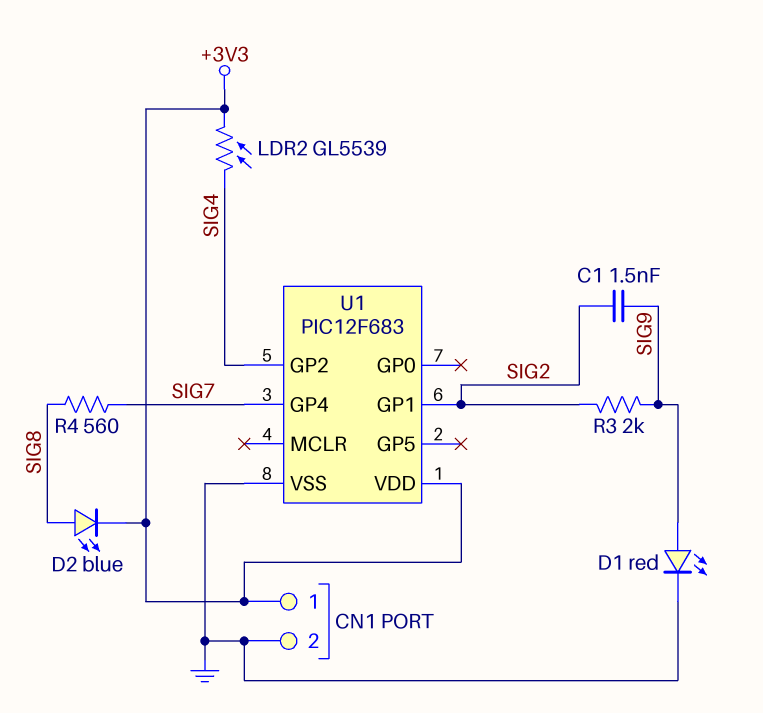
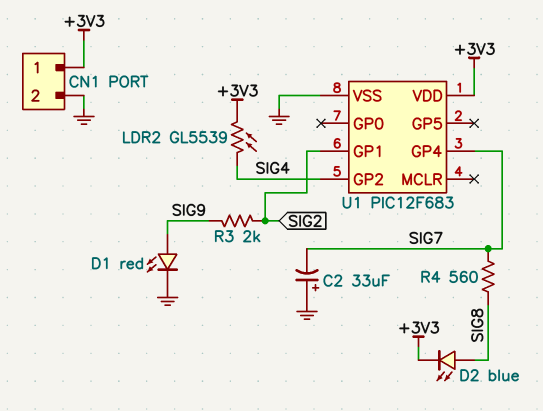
C1: 1.5nF (SIG2, SIG9) -> none
C2: none -> 33uF (plus GND, minus SIG7)

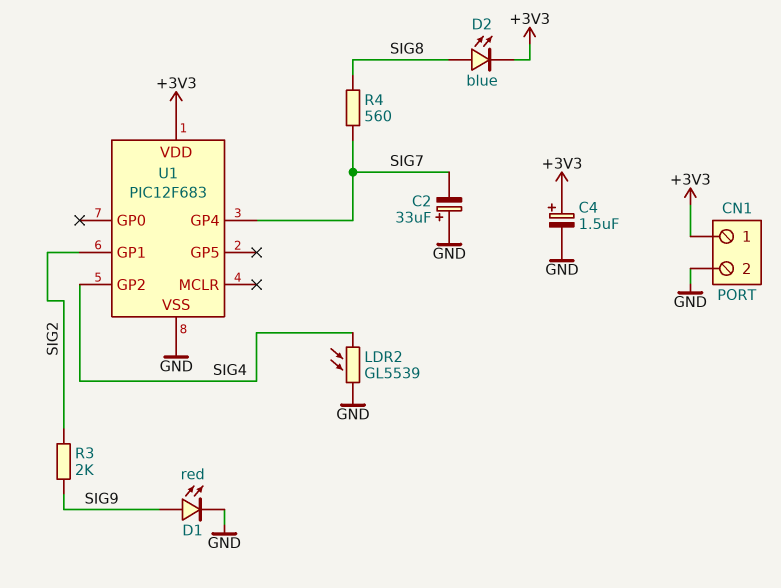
C4: none -> 1.5uF (plus +3V3, minus GND)
LDR2: GL5539 (+3V3, SIG4) -> GL5539 (GND, SIG4)

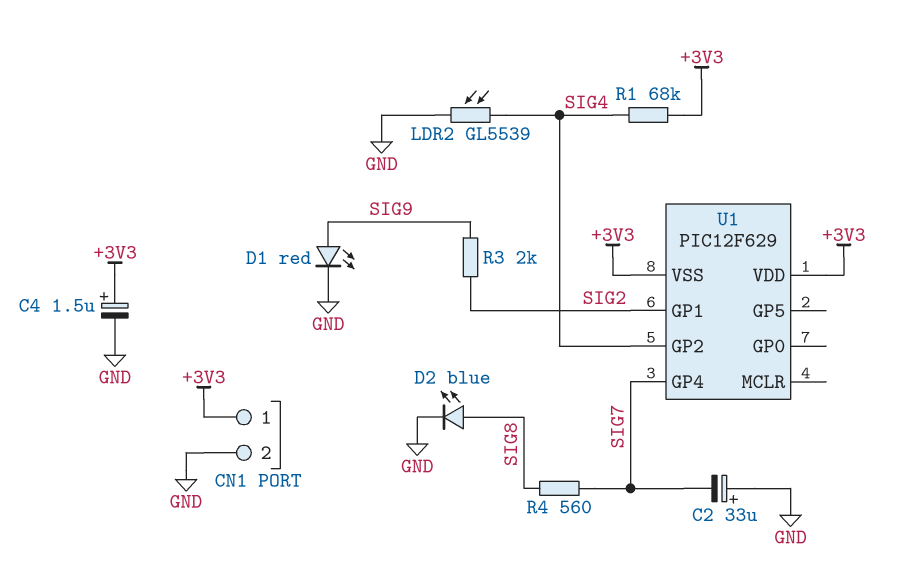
D2: LED blue (A SIG8, K +3V3) -> LED blue (A SIG8, K GND)
R1: none -> 68k (+3V3, SIG4)
U1: PIC12F683 -> PIC12F629
U1 pin VSS: GND -> +3V3

